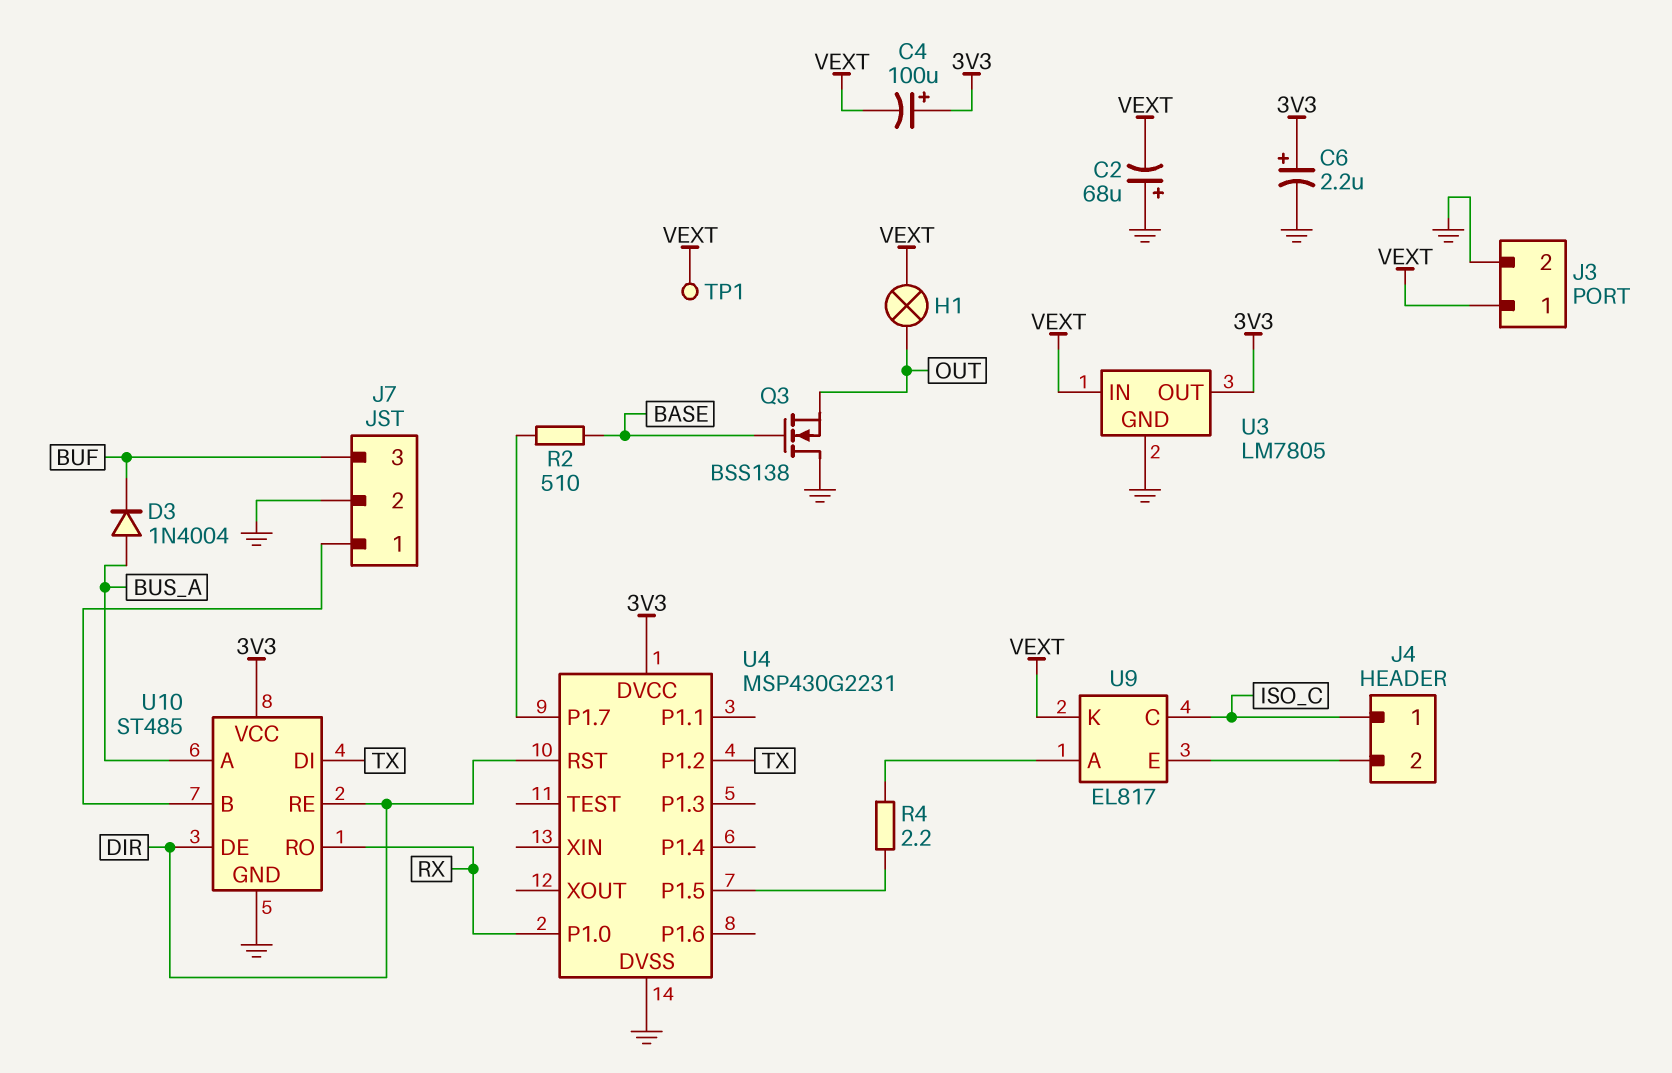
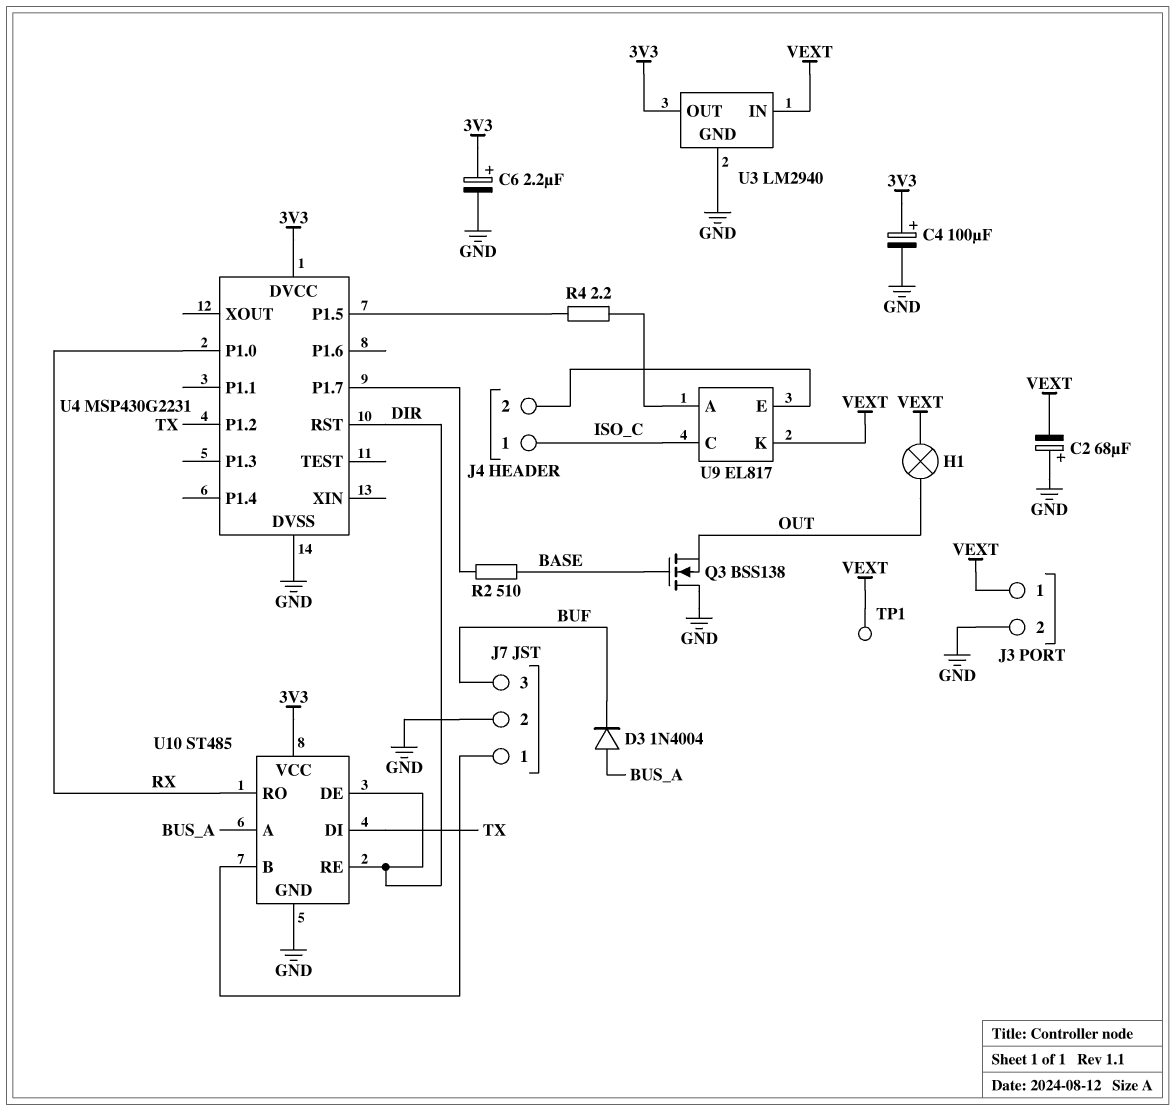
C4: 100uF (plus 3V3, minus VEXT) -> 100uF (plus 3V3, minus GND)
U3: LM7805 -> LM2940

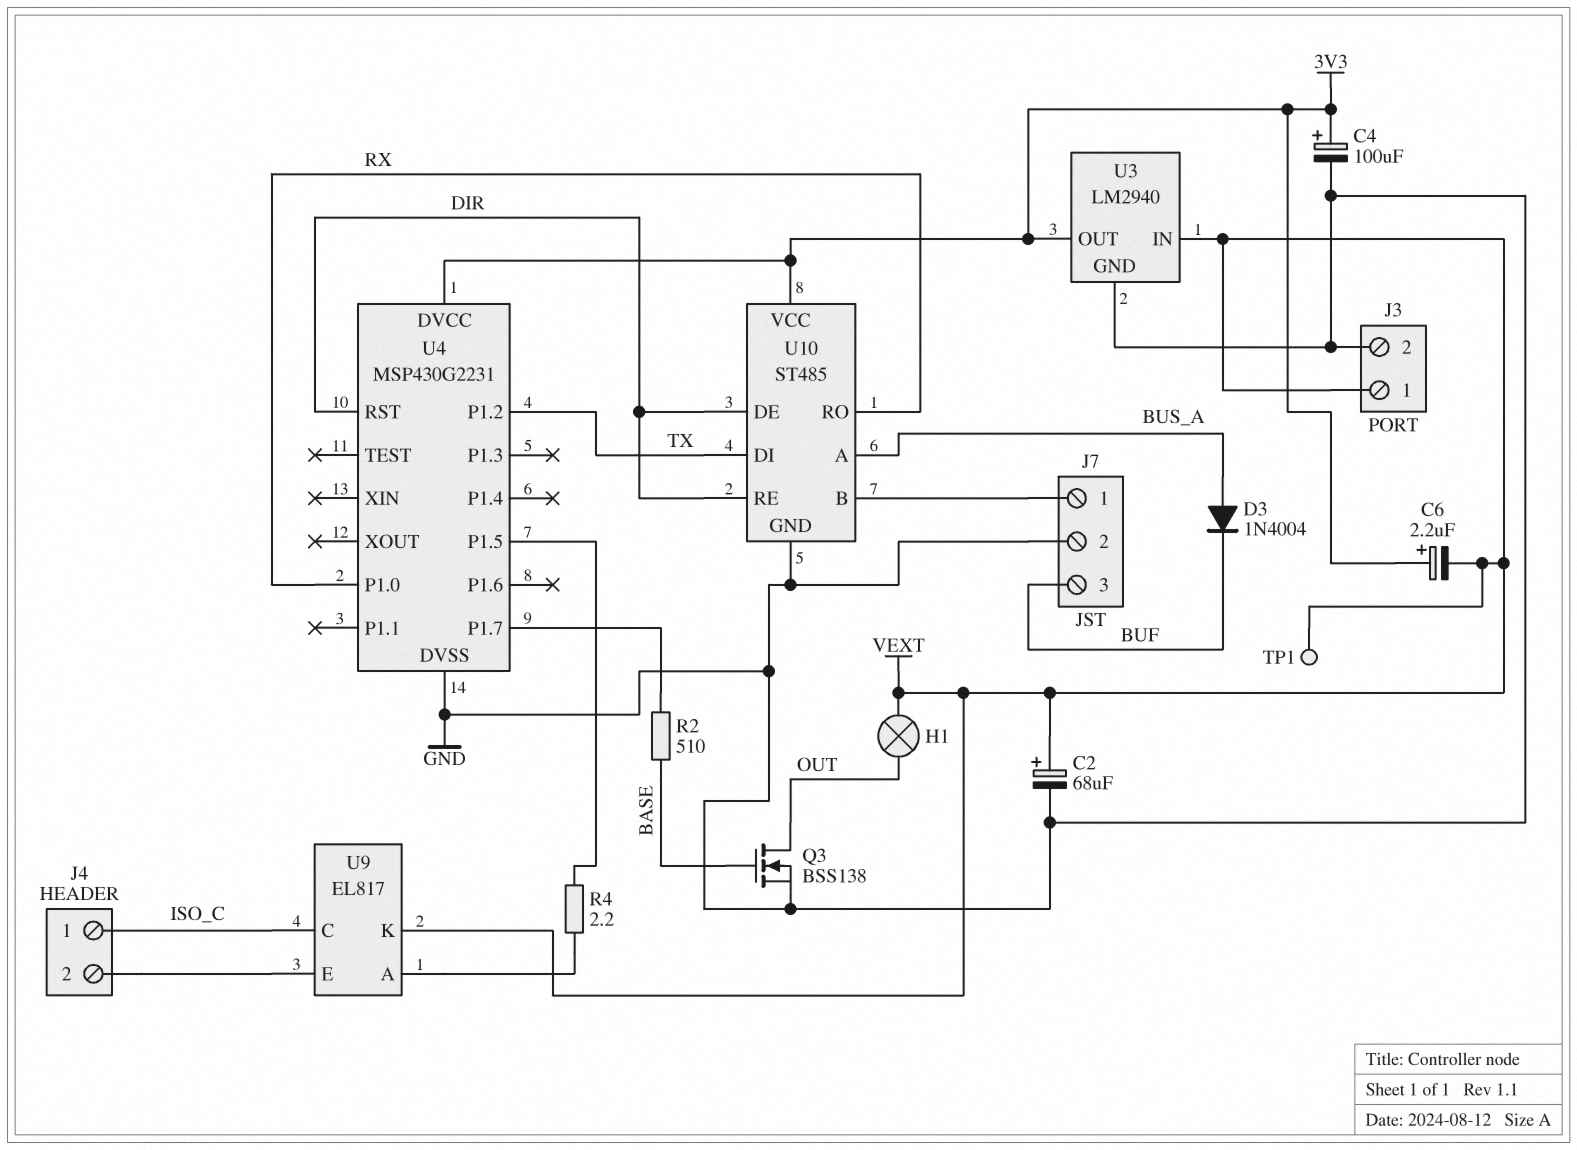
C2: 68uF (plus GND, minus VEXT) -> 68uF (plus VEXT, minus GND)
C6: 2.2uF (plus 3V3, minus GND) -> 2.2uF (plus 3V3, minus VEXT)
Q3: NMOS BSS138 (G BASE, D GND, S OUT) -> NMOS BSS138 (G BASE, D OUT, S GND)

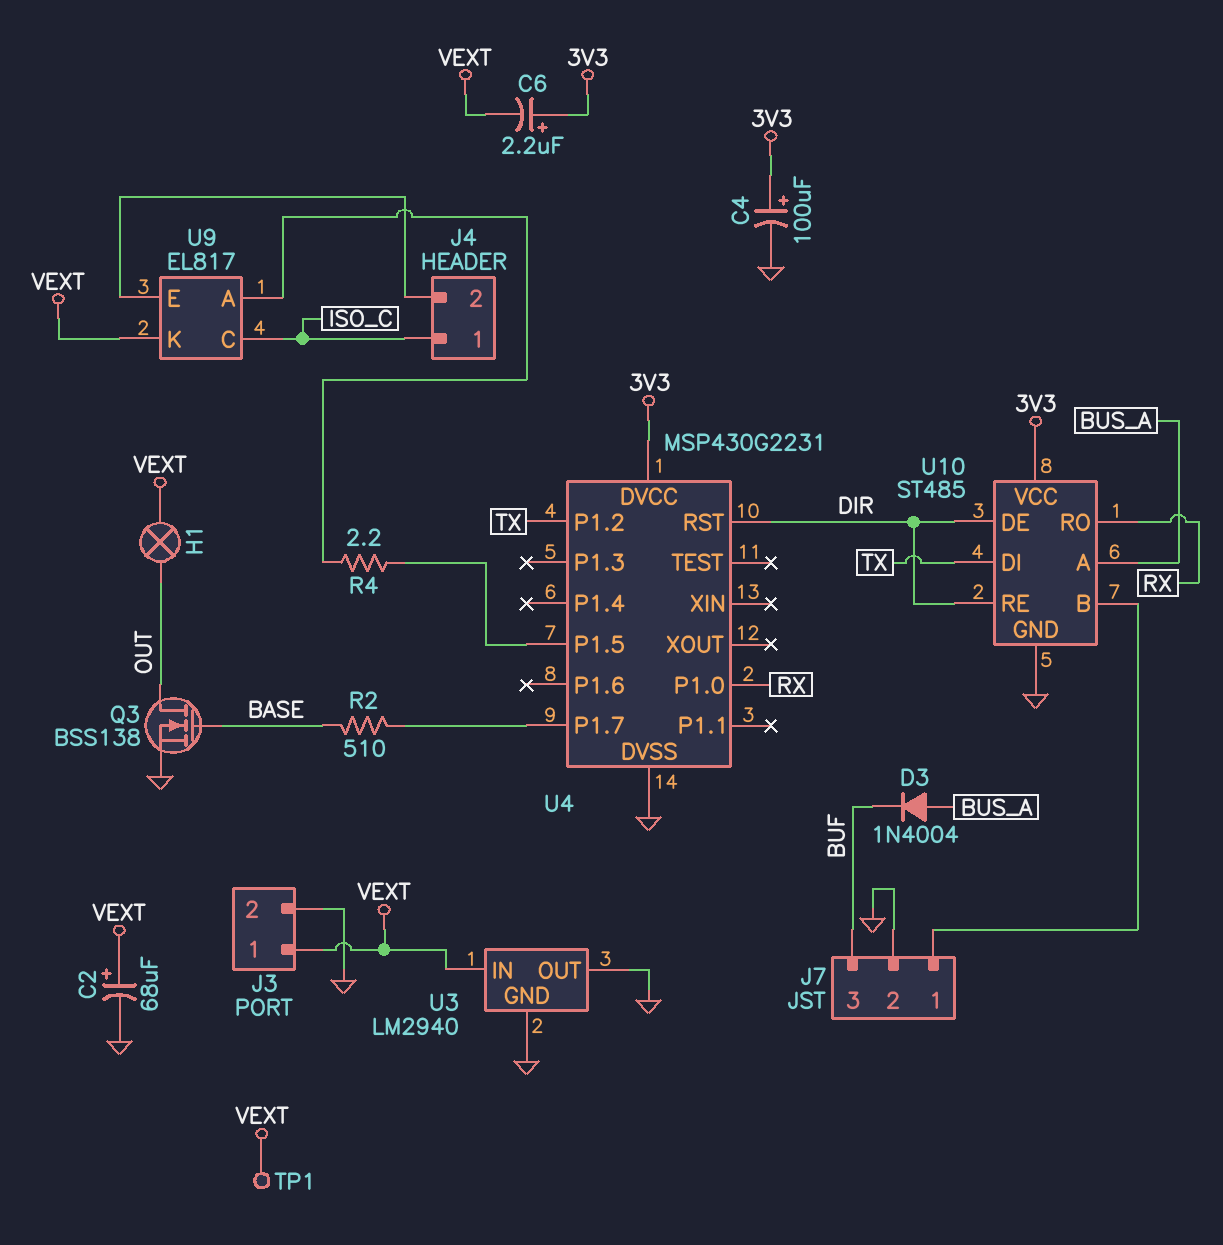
U3 pin OUT: 3V3 -> GND

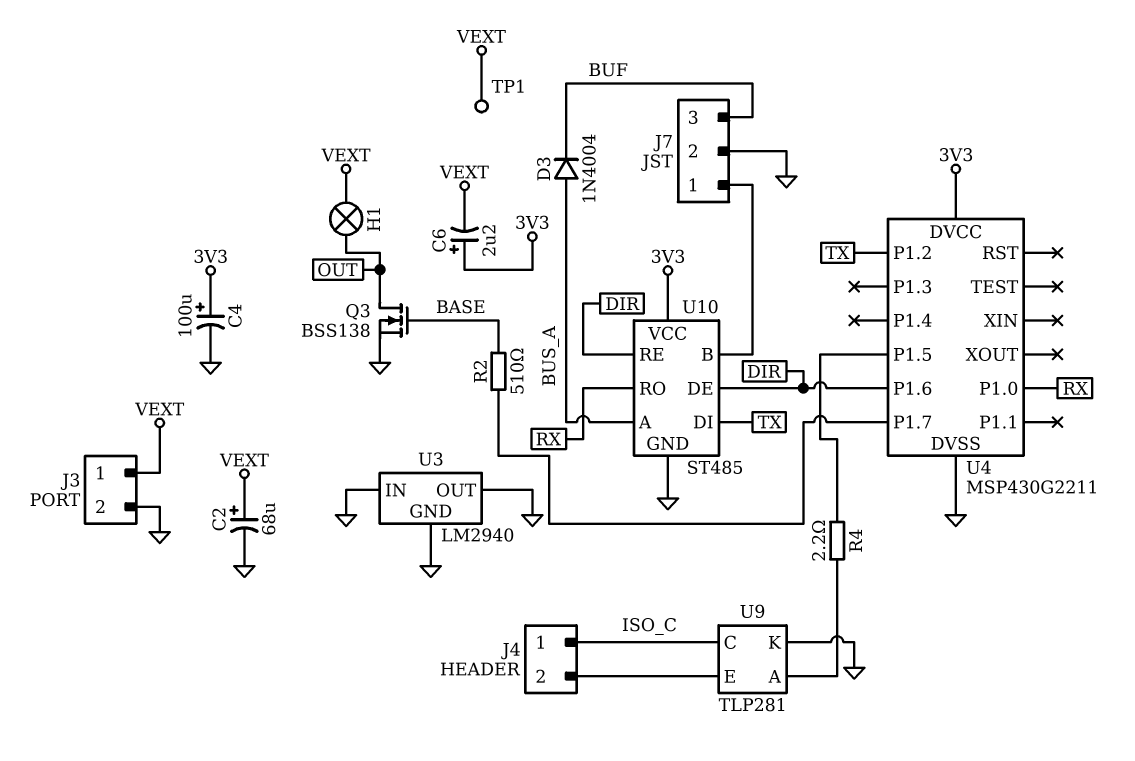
U3 pin IN: VEXT -> GND
U4: MSP430G2231 -> MSP430G2211
U4 pin P1.6: none -> DIR
U4 pin RST: DIR -> none
U9: EL817 -> TLP281
U9 pin K: VEXT -> GND

